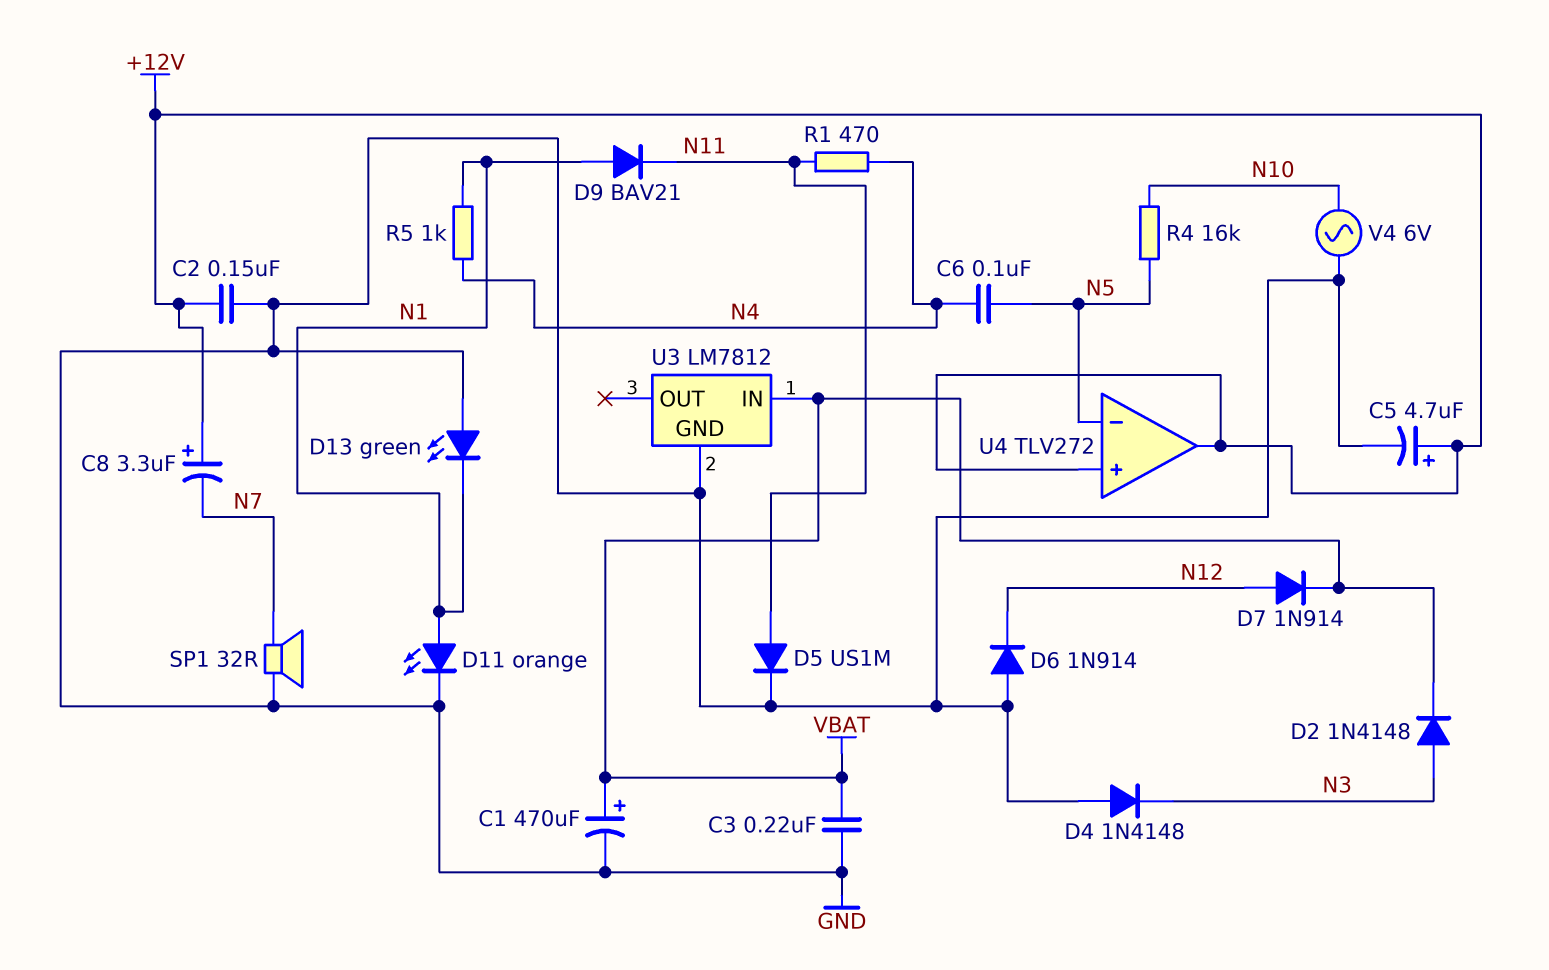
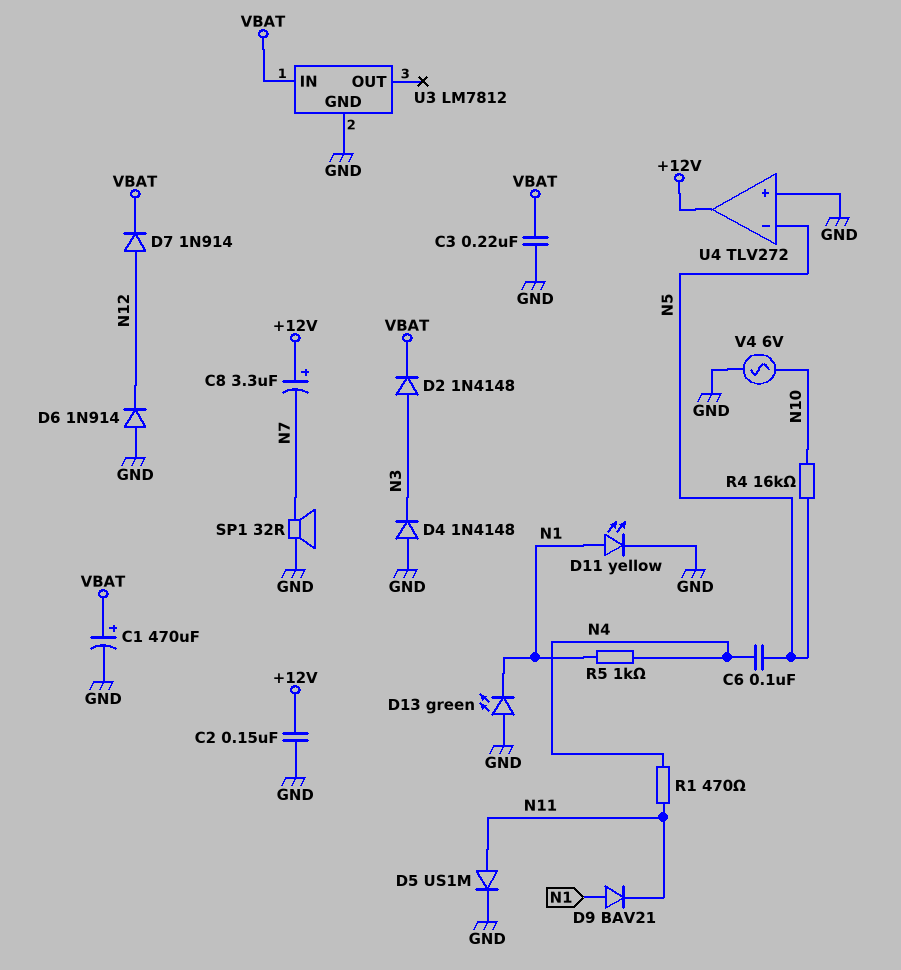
C5: 4.7uF (plus +12V, minus GND) -> none
D11: LED orange (A N1, K GND) -> LED yellow (A N1, K GND)
U4 pin in+: +12V -> GND

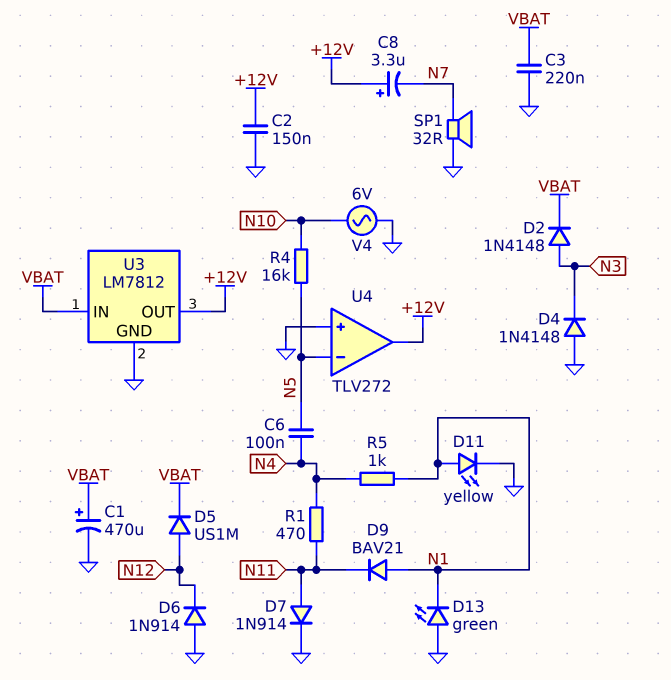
D5: diode US1M (A N11, K GND) -> diode US1M (A N12, K VBAT)
D7: diode 1N914 (A N12, K VBAT) -> diode 1N914 (A N11, K GND)
U3 pin OUT: none -> +12V

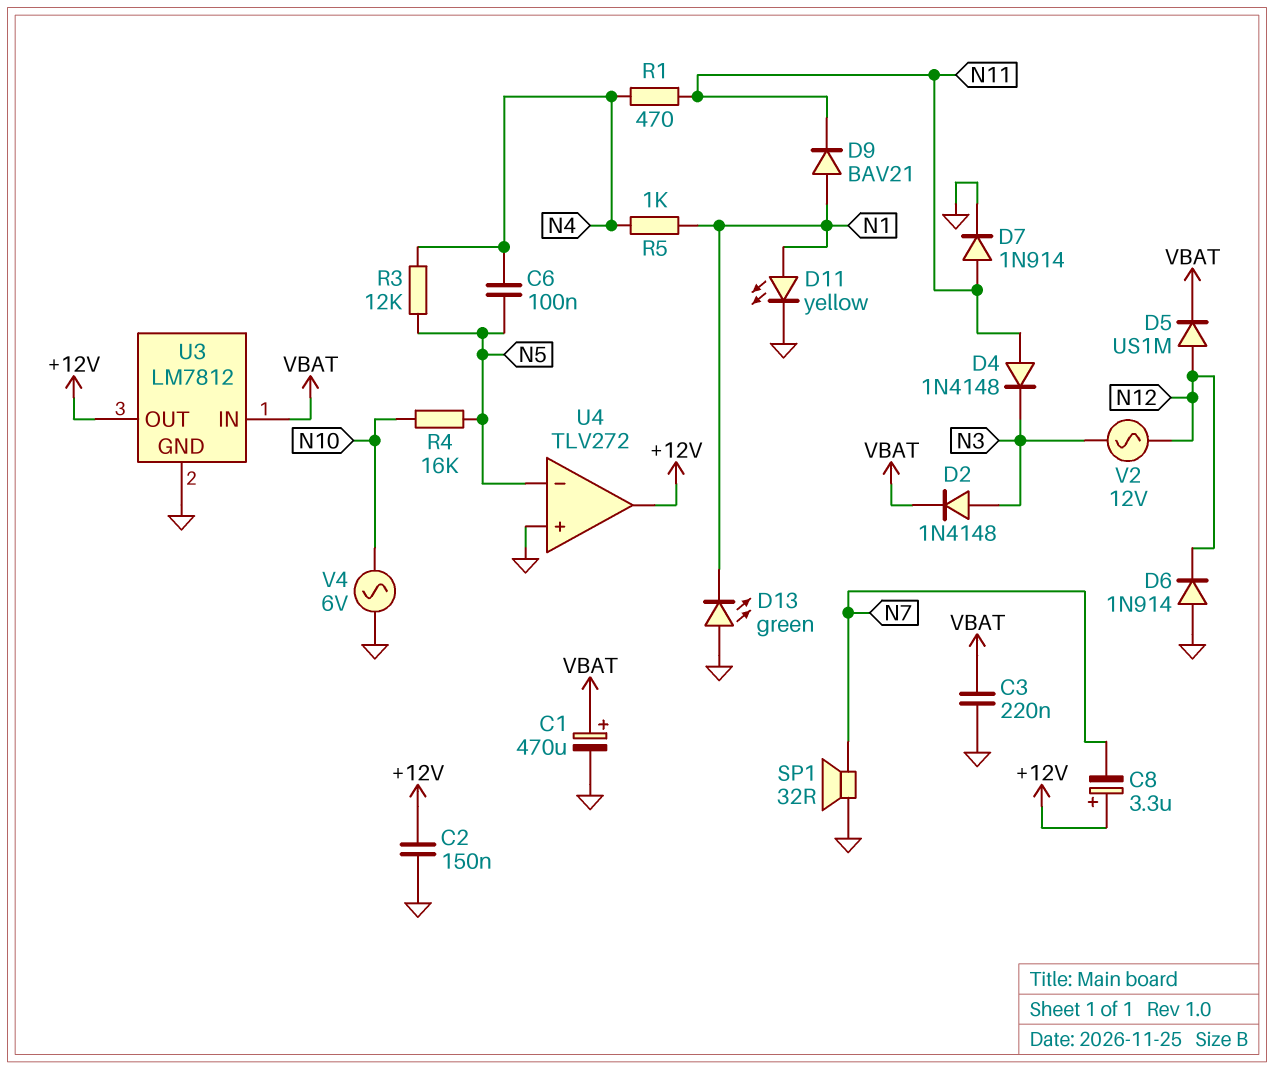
D4: diode 1N4148 (A GND, K N3) -> diode 1N4148 (A N11, K N3)
R3: none -> 12k (N4, N5)
V2: none -> AC 12V (N3, N12)

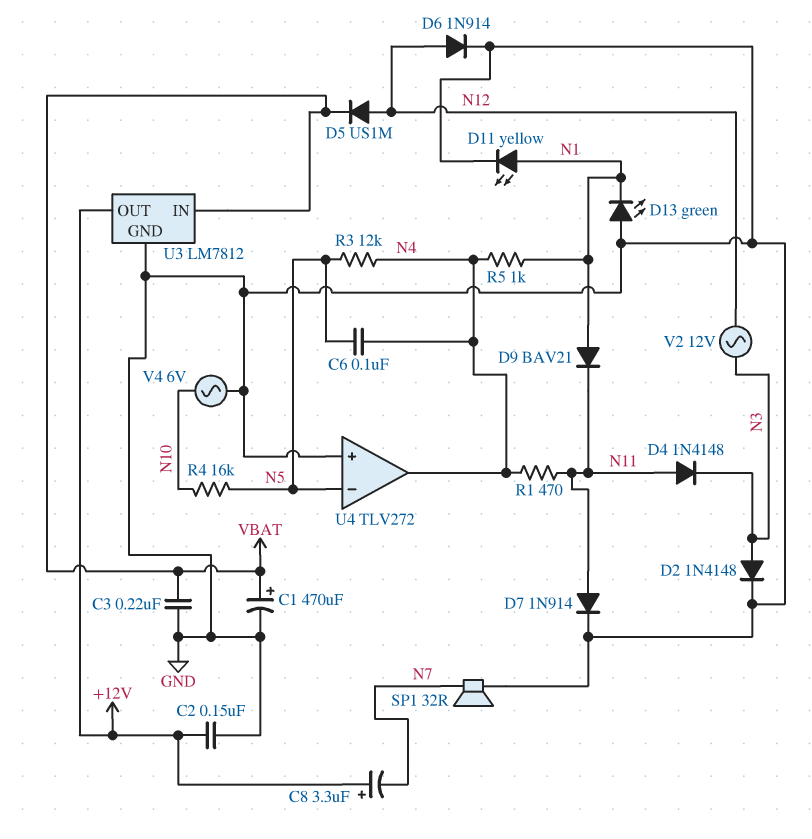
D2: diode 1N4148 (A N3, K VBAT) -> diode 1N4148 (A N3, K GND)
D6: diode 1N914 (A GND, K N12) -> diode 1N914 (A N12, K GND)
U4 pin out: +12V -> N4

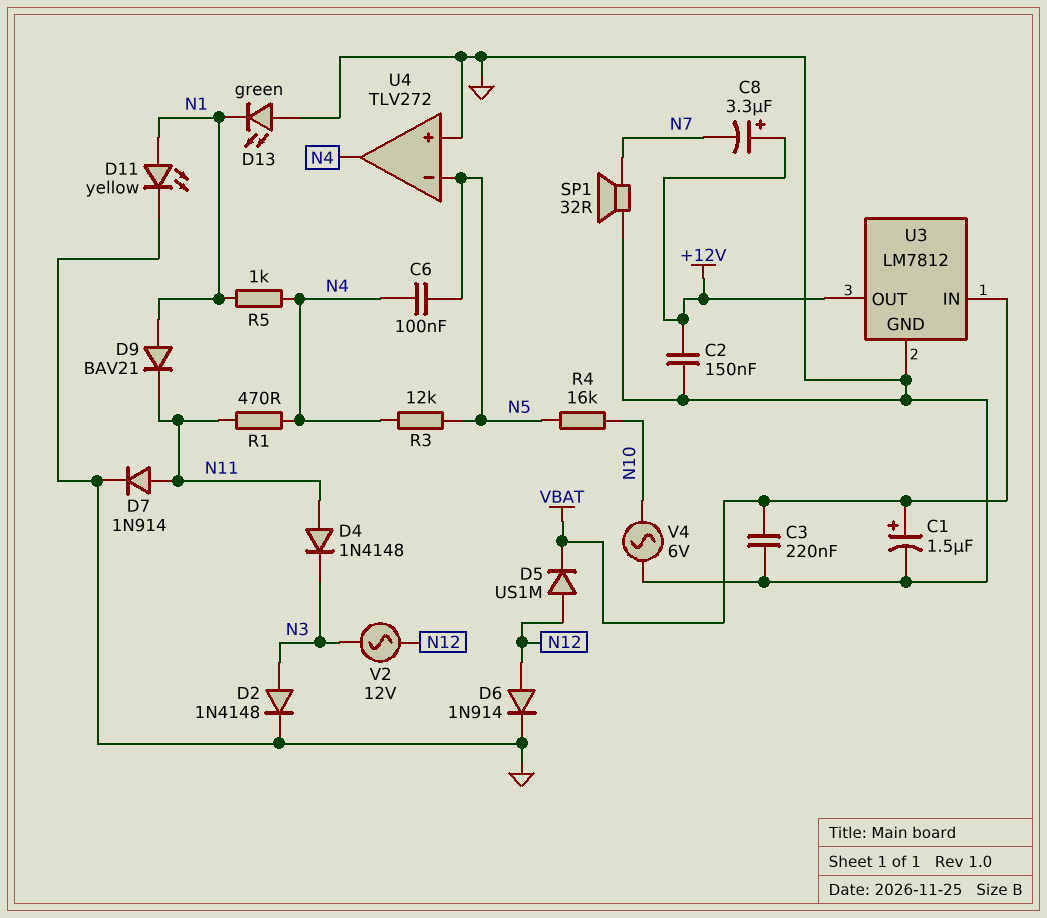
C1: 470uF (plus VBAT, minus GND) -> 1.5uF (plus VBAT, minus GND)

